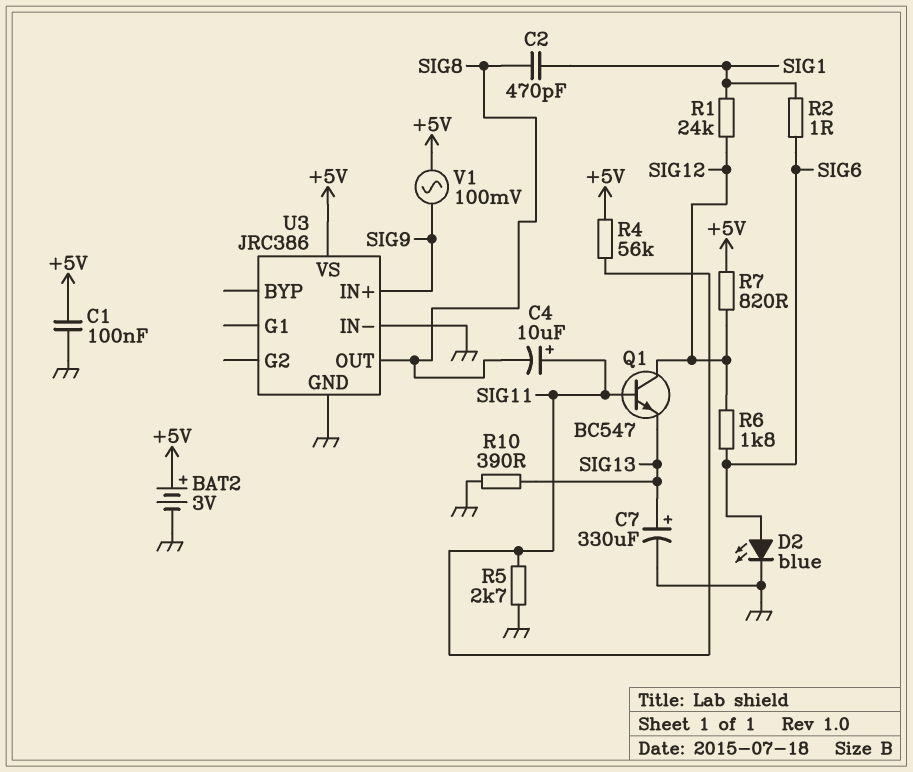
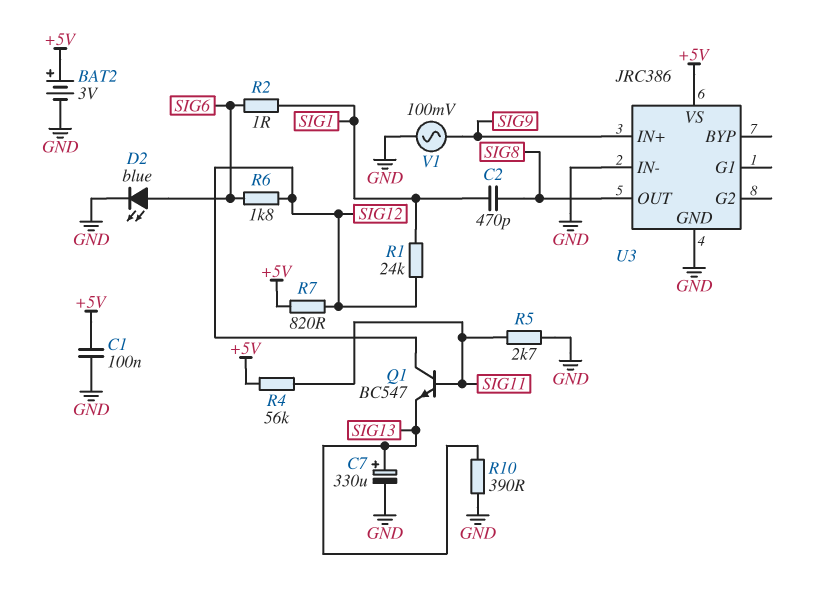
C4: 10uF (plus SIG11, minus SIG8) -> none
V1: AC 100mV (+5V, SIG9) -> AC 100mV (GND, SIG9)

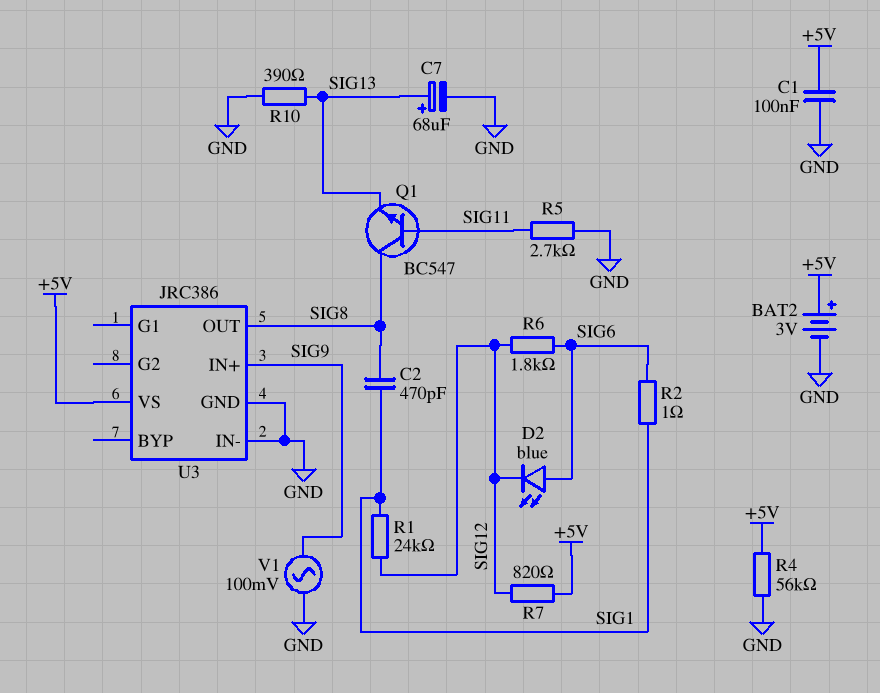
C7: 330uF (plus SIG13, minus GND) -> 68uF (plus SIG13, minus GND)
D2: LED blue (A SIG6, K GND) -> LED blue (A SIG6, K SIG12)
Q1: NPN BC547 (B SIG11, C SIG12, E SIG13) -> NPN BC547 (B SIG11, C SIG8, E SIG13)
R4: 56k (+5V, SIG11) -> 56k (+5V, GND)

